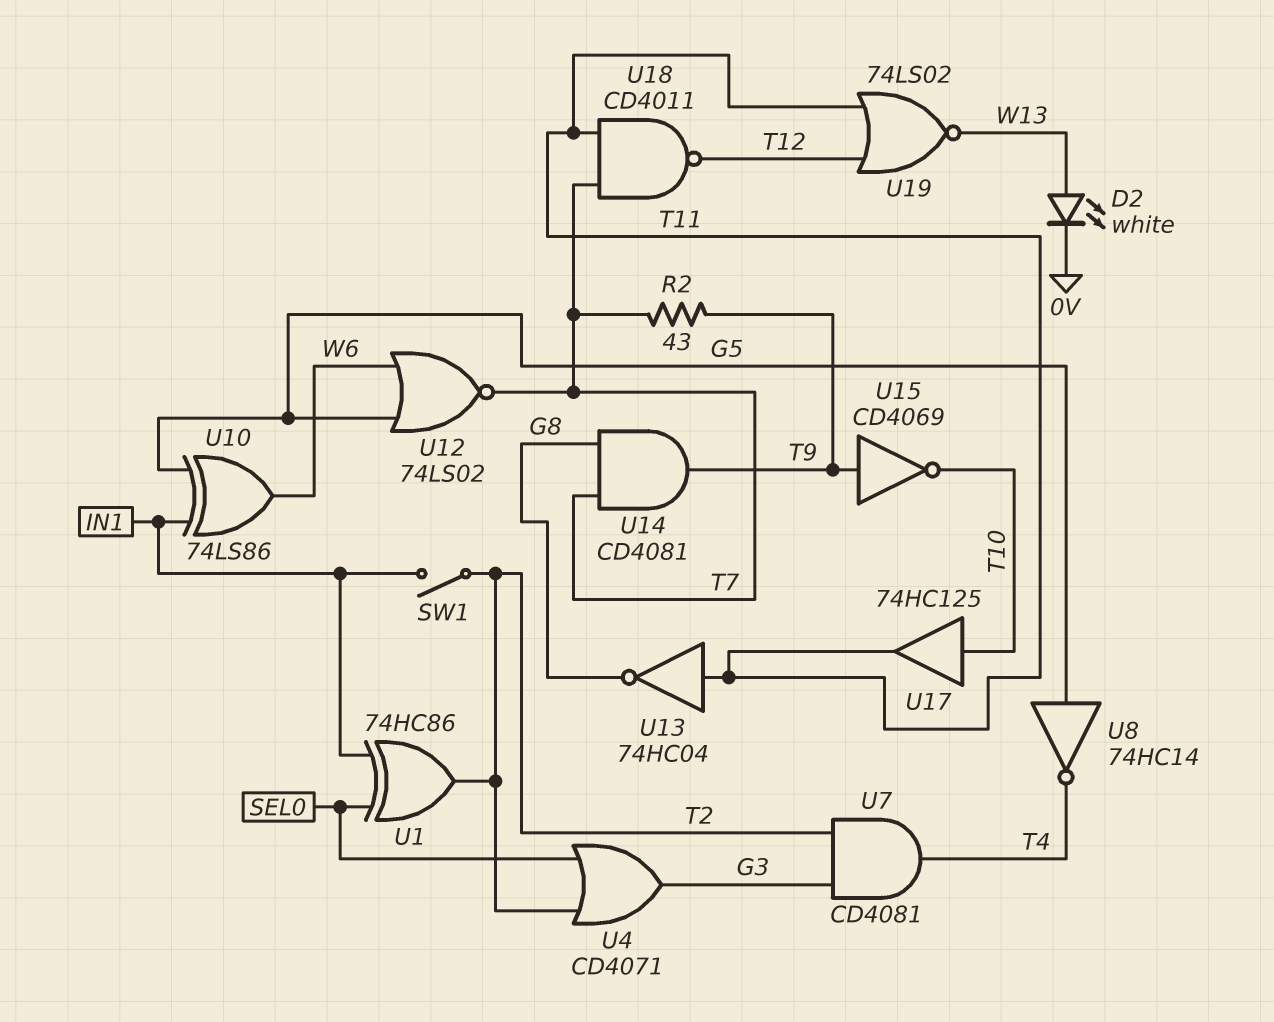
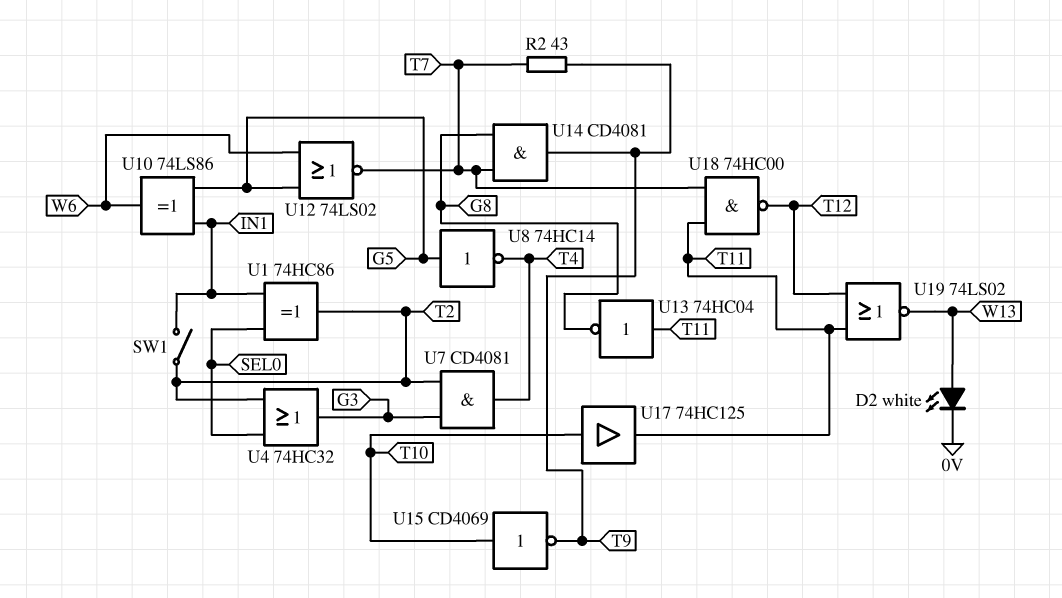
U4: OR CD4071 (in SEL0, in T2, out G3) -> OR 74HC32 (in SEL0, in T2, out G3)
U15: NOT CD4069 (in T9, out T10) -> NOT CD4069 (in T10, out T9)
U18: NAND CD4011 (in T7, in T11, out T12) -> NAND 74HC00 (in T7, in T11, out T12)

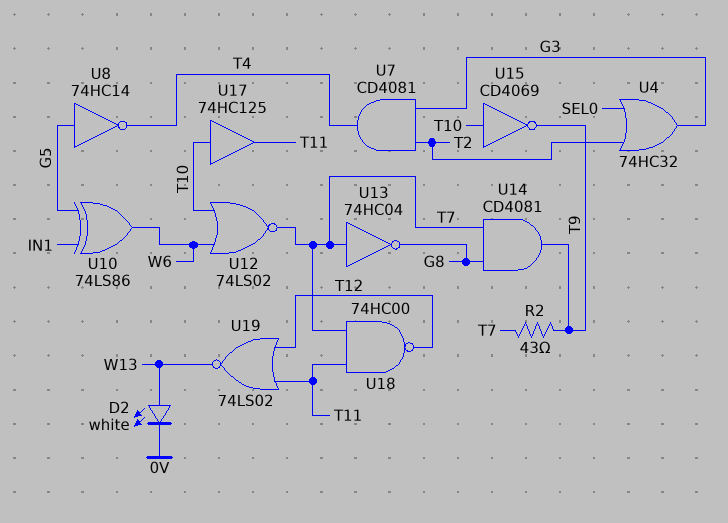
SW1: switch (IN1, T2) -> none
U1: XOR 74HC86 (in IN1, in SEL0, out T2) -> none
U12: NOR 74LS02 (in G5, in W6, out T7) -> NOR 74LS02 (in T10, in W6, out T7)
U13: NOT 74HC04 (in T11, out G8) -> NOT 74HC04 (in T7, out G8)

